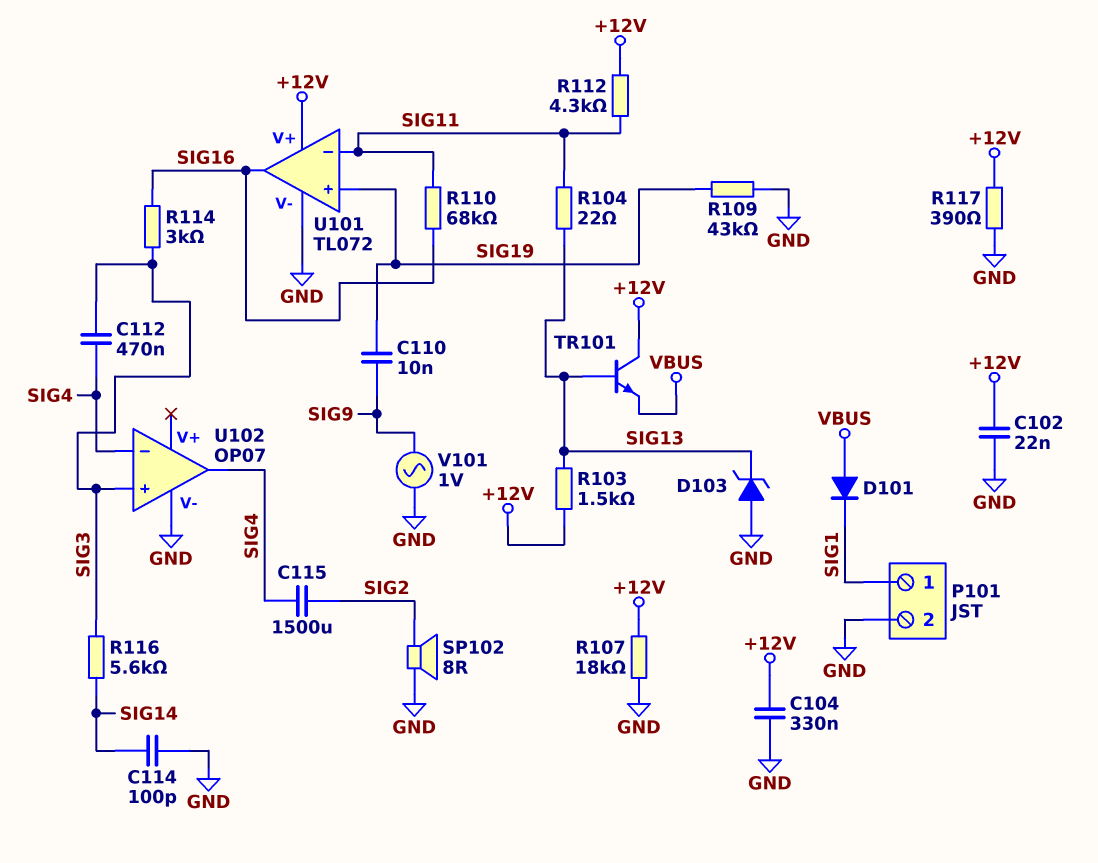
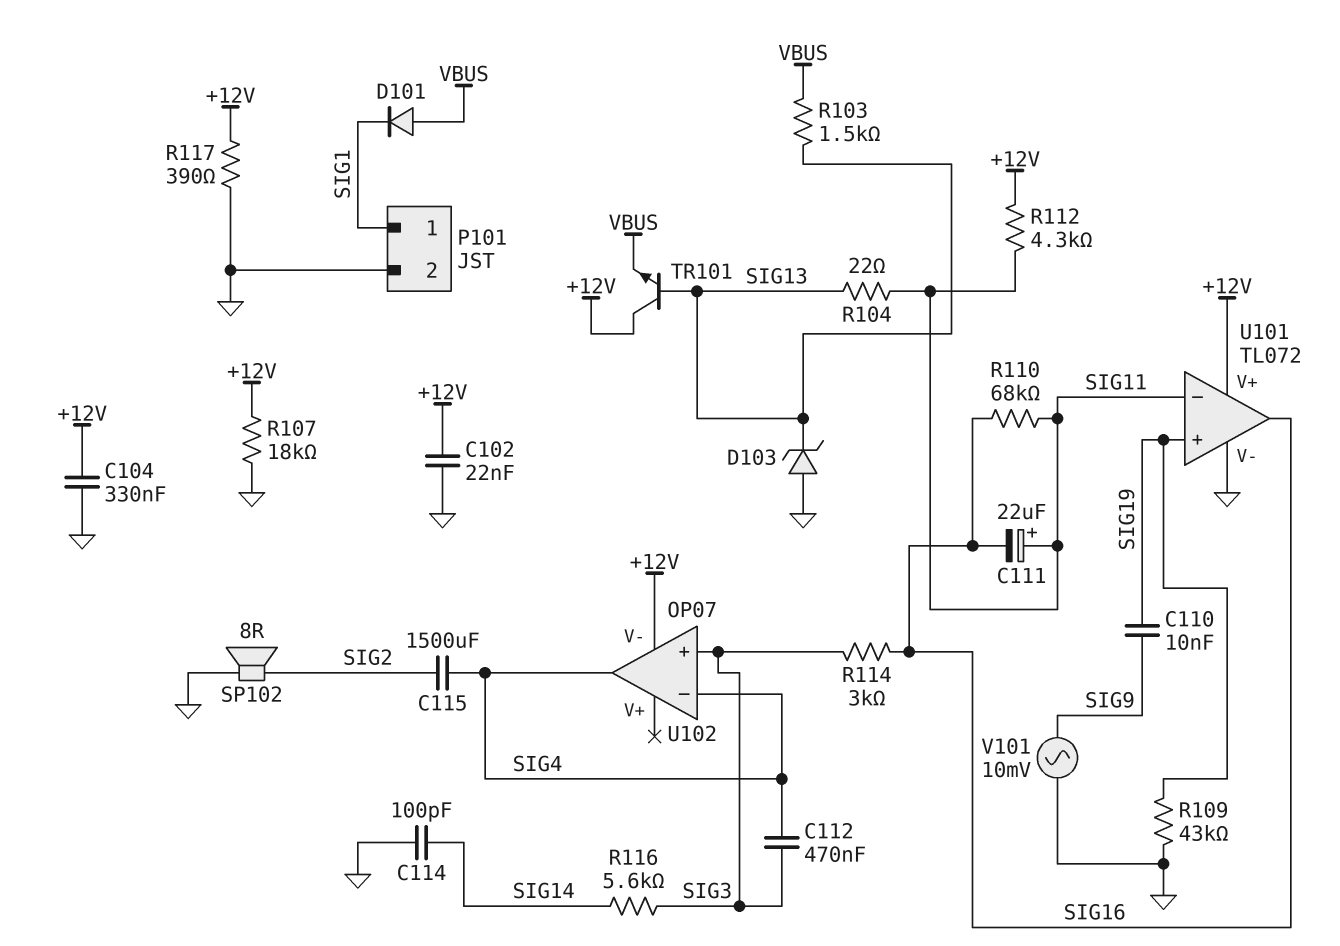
C111: none -> 22uF (plus SIG11, minus SIG16)
R103: 1.5k (+12V, SIG13) -> 1.5k (SIG13, VBUS)
U102 pin V-: GND -> +12V
V101: AC 1V (GND, SIG9) -> AC 10mV (GND, SIG9)

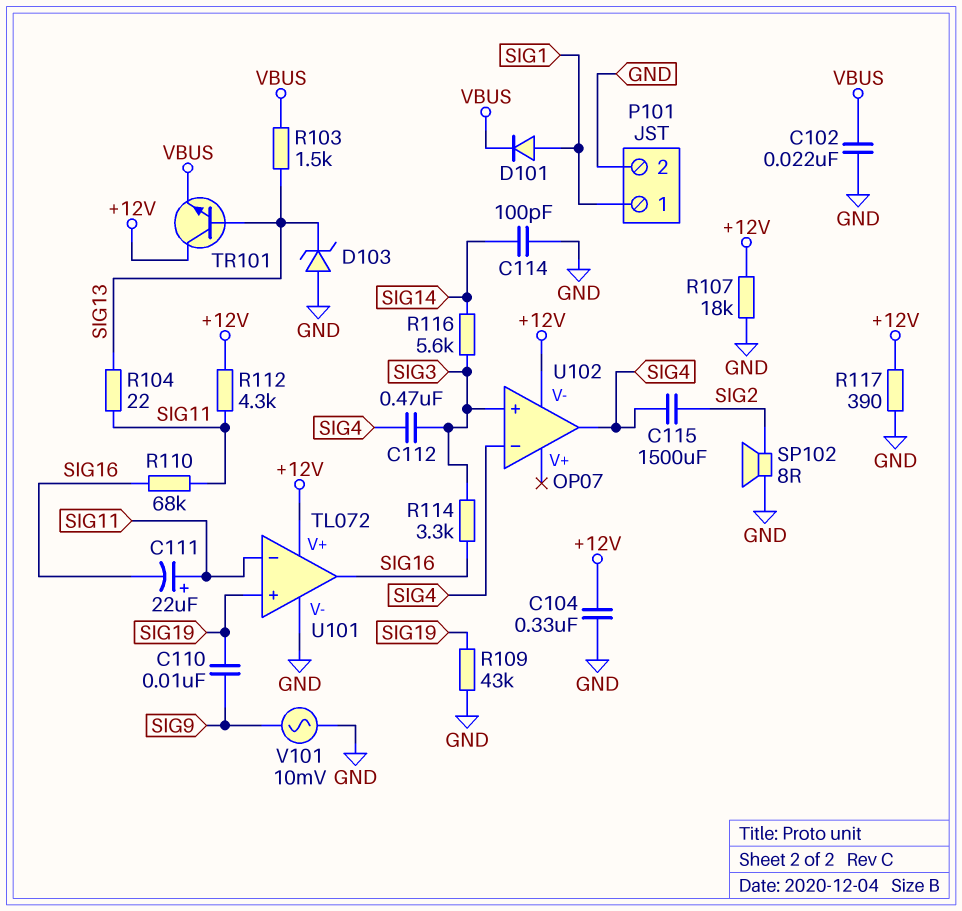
C102: 22nF (+12V, GND) -> 22nF (GND, VBUS)
D101: diode (A VBUS, K SIG1) -> diode (A SIG1, K VBUS)
R114: 3k (SIG3, SIG16) -> 3.3k (SIG3, SIG16)

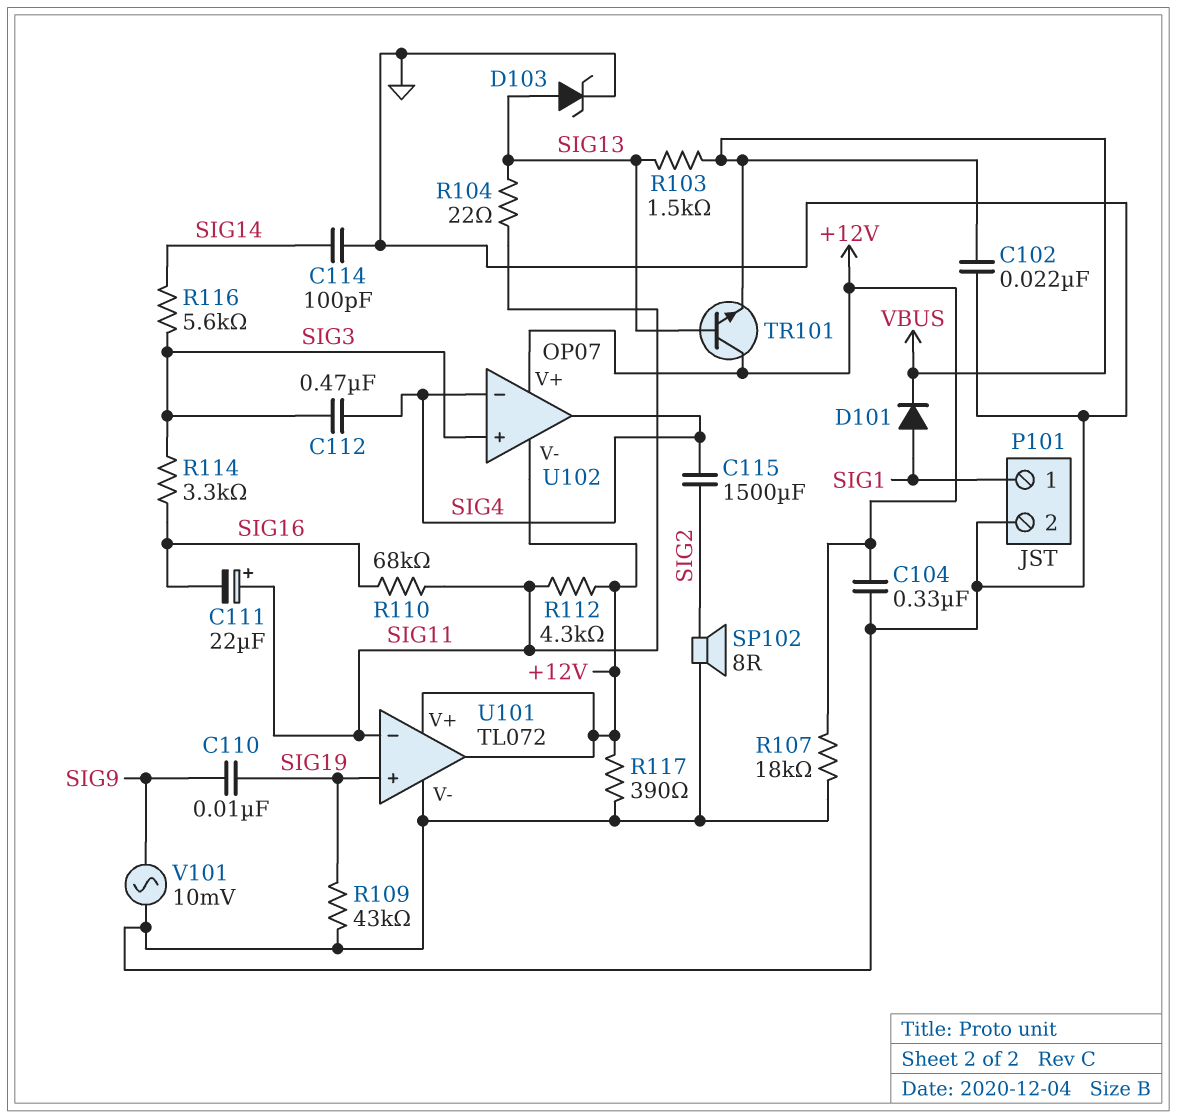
D103: zener (A GND, K SIG13) -> zener (A SIG13, K GND)
U101 pin out: SIG16 -> +12V
U102 pin V+: none -> +12V

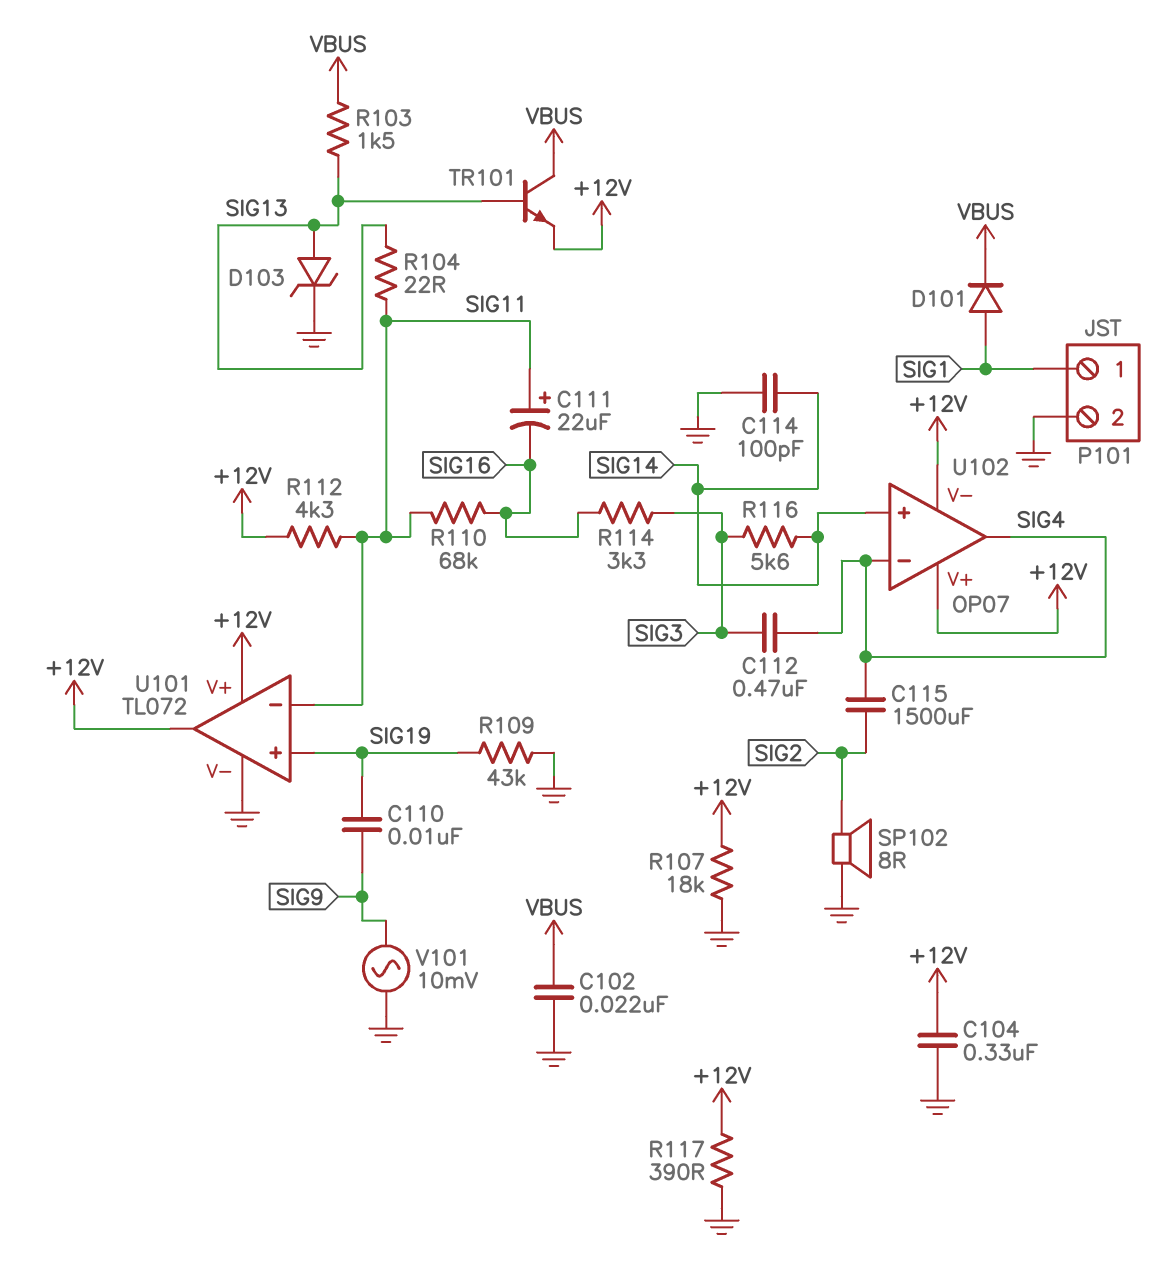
TR101: NPN (B SIG13, C +12V, E VBUS) -> NPN (B SIG13, C VBUS, E +12V)
U102 pin in+: SIG3 -> SIG14

